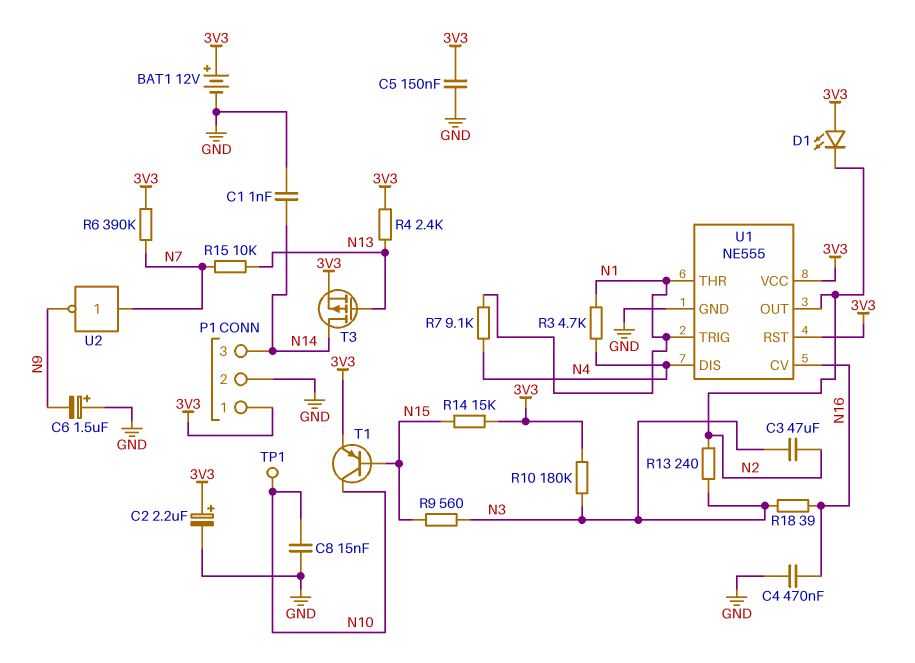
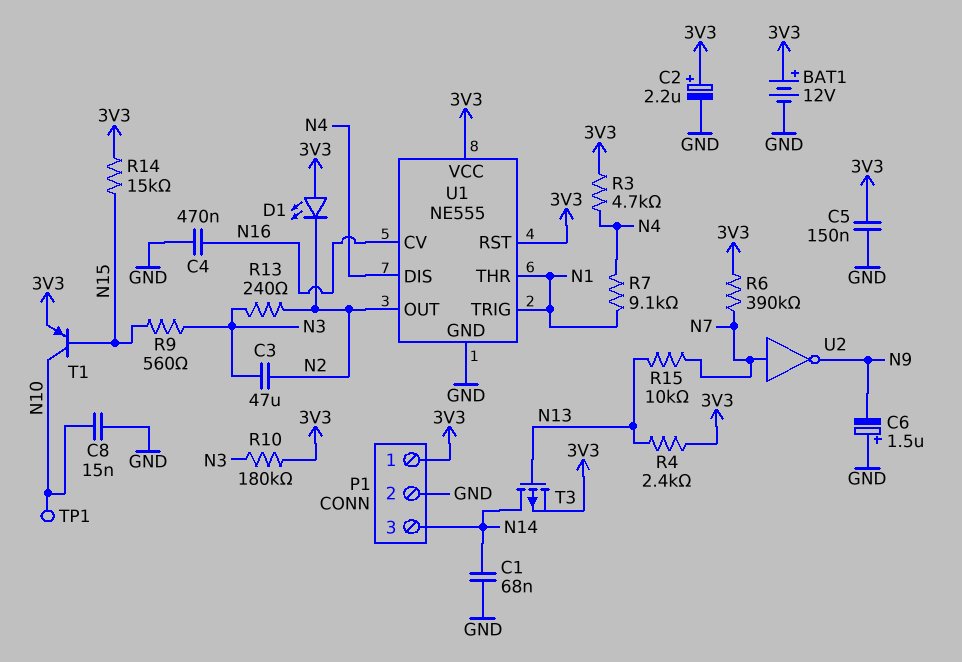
C1: 1nF (GND, N14) -> 68nF (GND, N14)
R3: 4.7k (N1, N4) -> 4.7k (3V3, N4)
R18: 39 (N3, N16) -> none

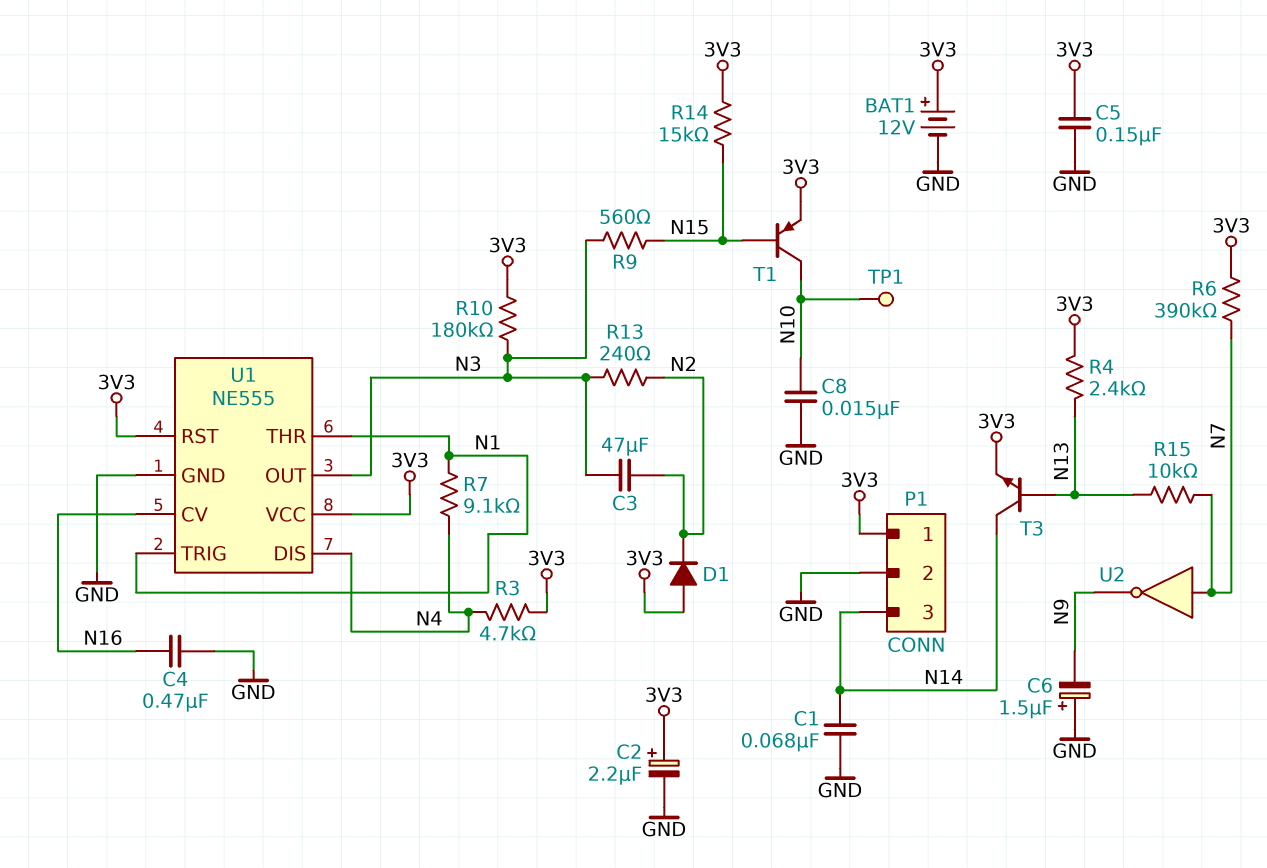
D1: LED (A 3V3, K N2) -> diode (A 3V3, K N2)
T3: PMOS (G N13, D N14, S 3V3) -> NPN (B N13, C N14, E 3V3)
U1 pin OUT: N2 -> N3

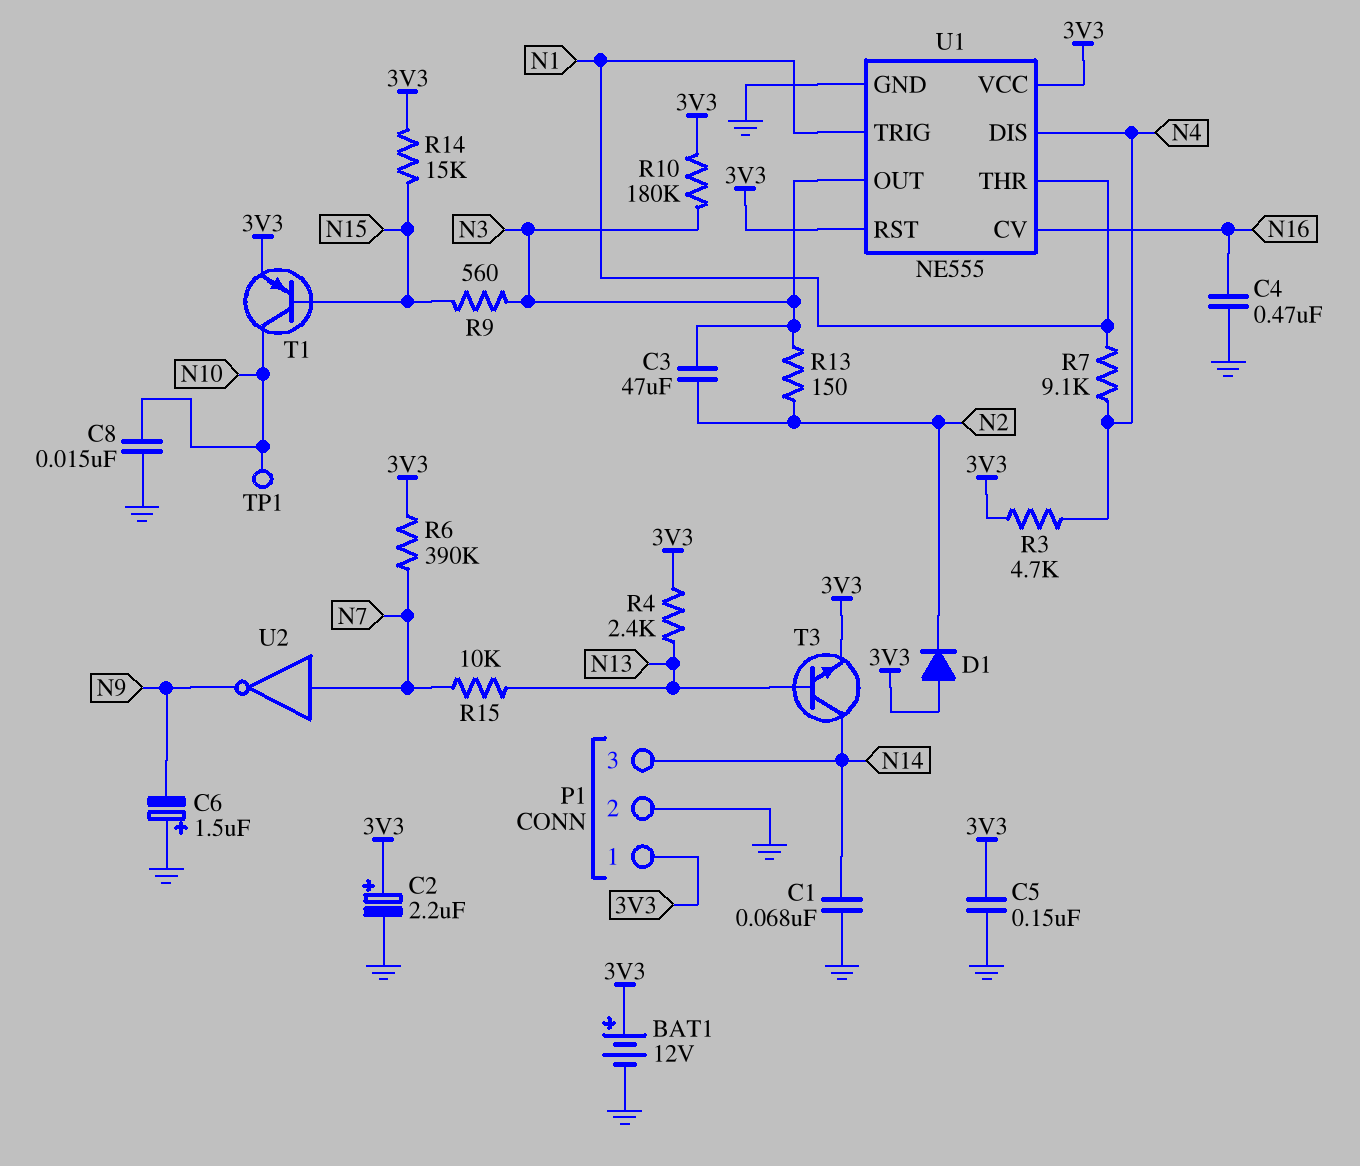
R13: 240 (N2, N3) -> 150 (N2, N3)

